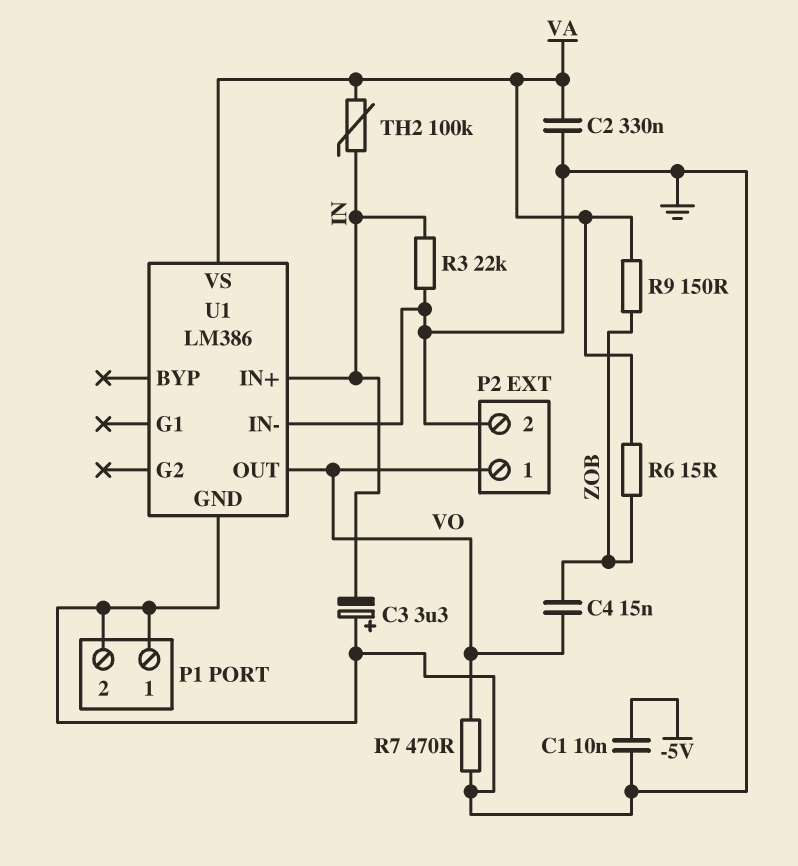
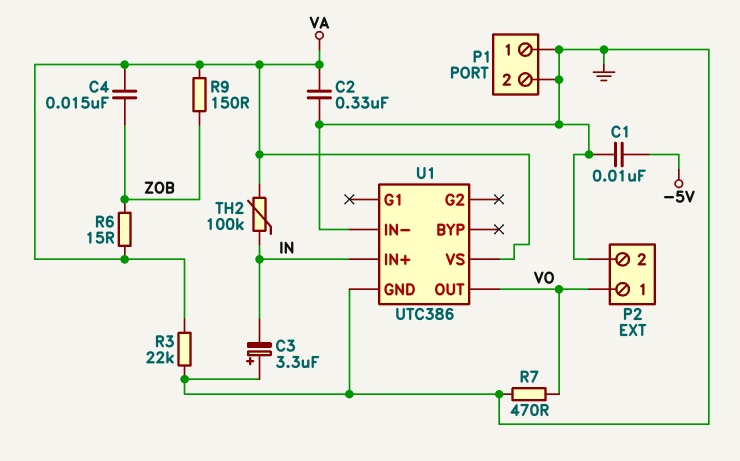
C4: 15nF (VO, ZOB) -> 15nF (VA, ZOB)
R3: 22k (GND, IN) -> 22k (GND, VA)
U1: LM386 -> UTC386

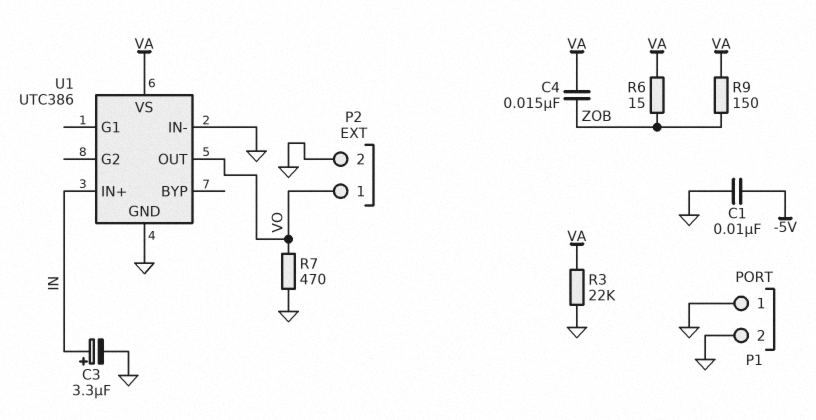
C2: 330nF (GND, VA) -> none
C3: 3.3uF (plus GND, minus IN) -> 3.3uF (plus IN, minus GND)
TH2: 100k (IN, VA) -> none

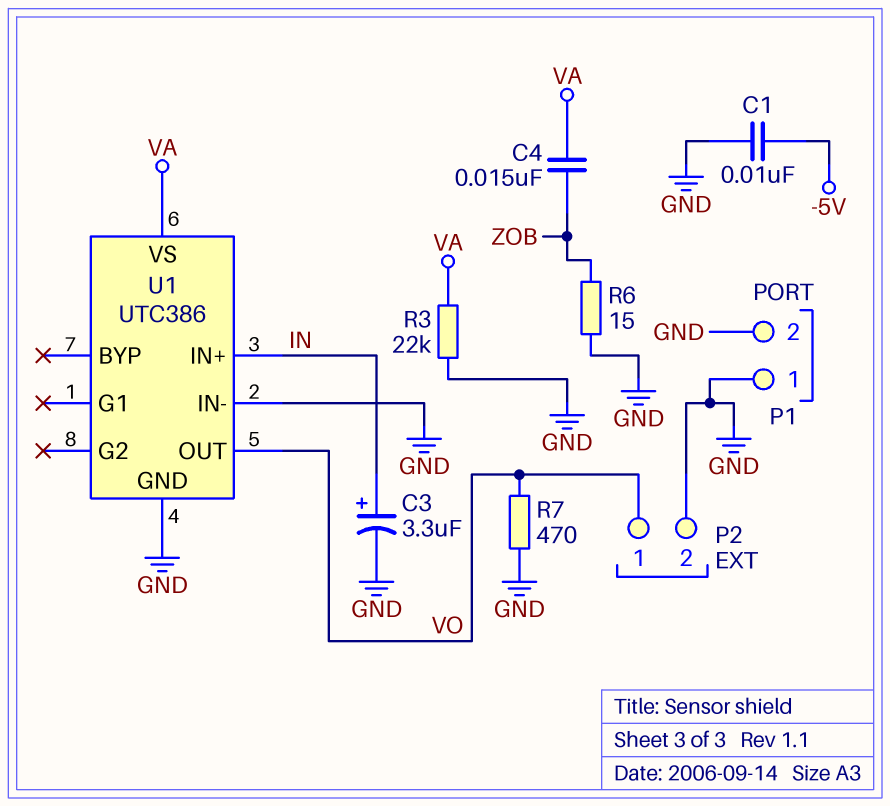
R6: 15 (VA, ZOB) -> 15 (GND, ZOB)
R9: 150 (VA, ZOB) -> none

